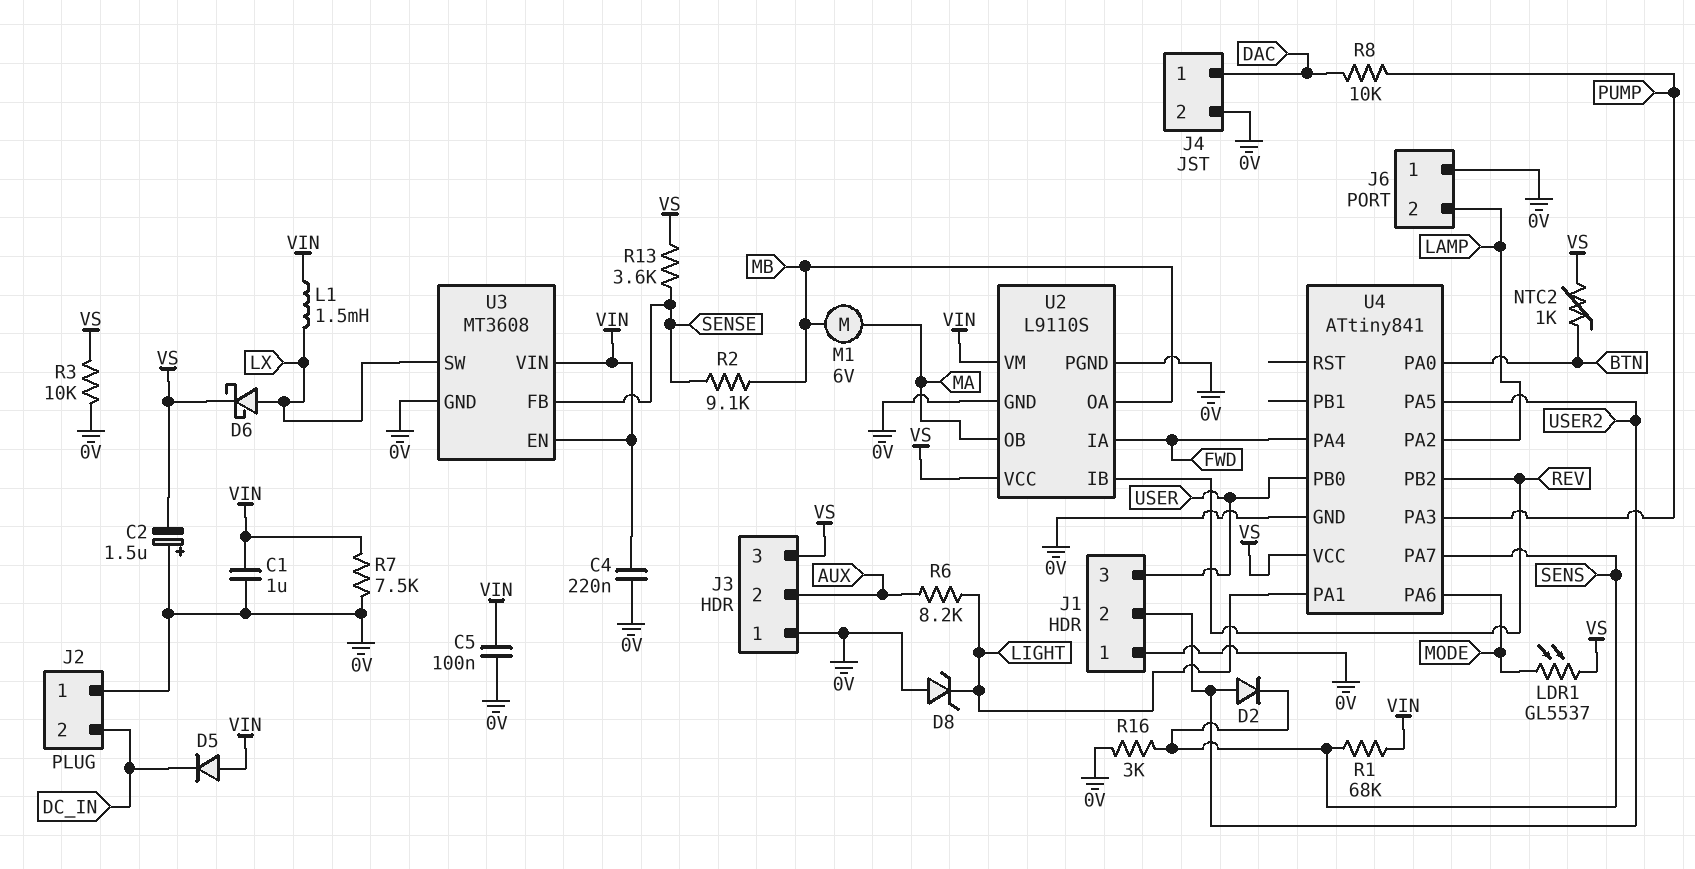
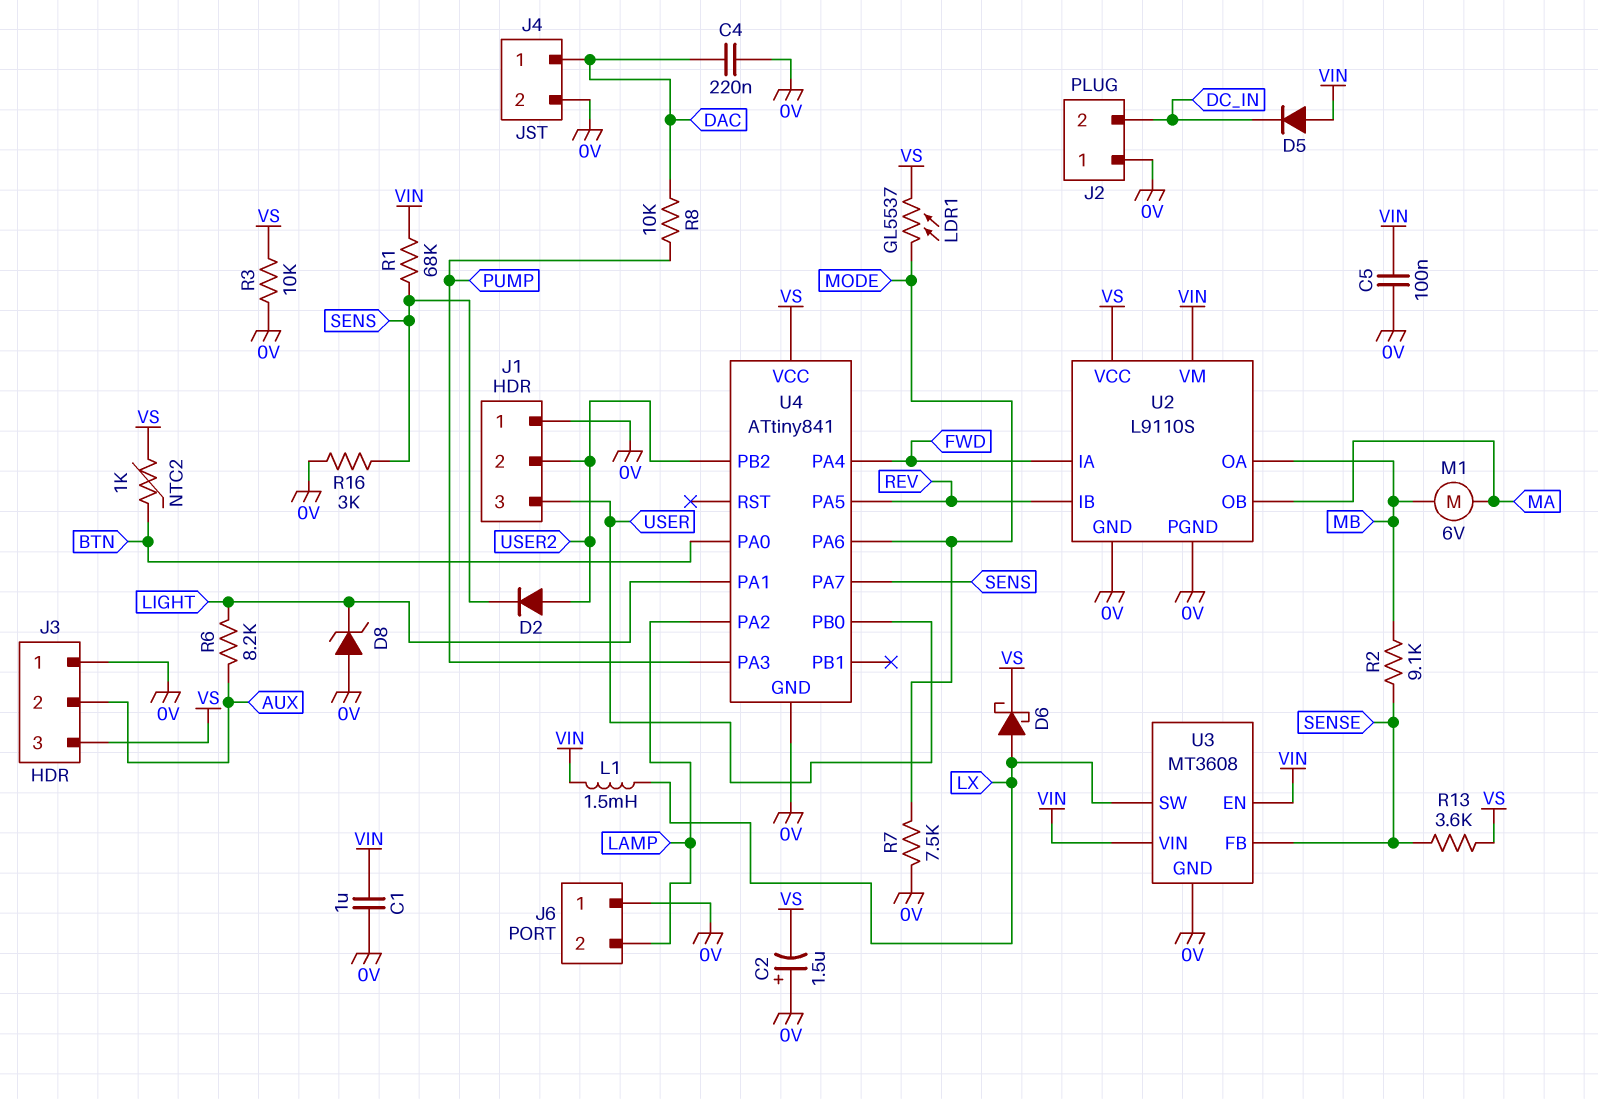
C4: 220nF (0V, VIN) -> 220nF (0V, DAC)
R7: 7.5k (0V, VIN) -> 7.5k (0V, MODE)
U4 pin PA5: USER2 -> REV
U4 pin PB2: REV -> USER2

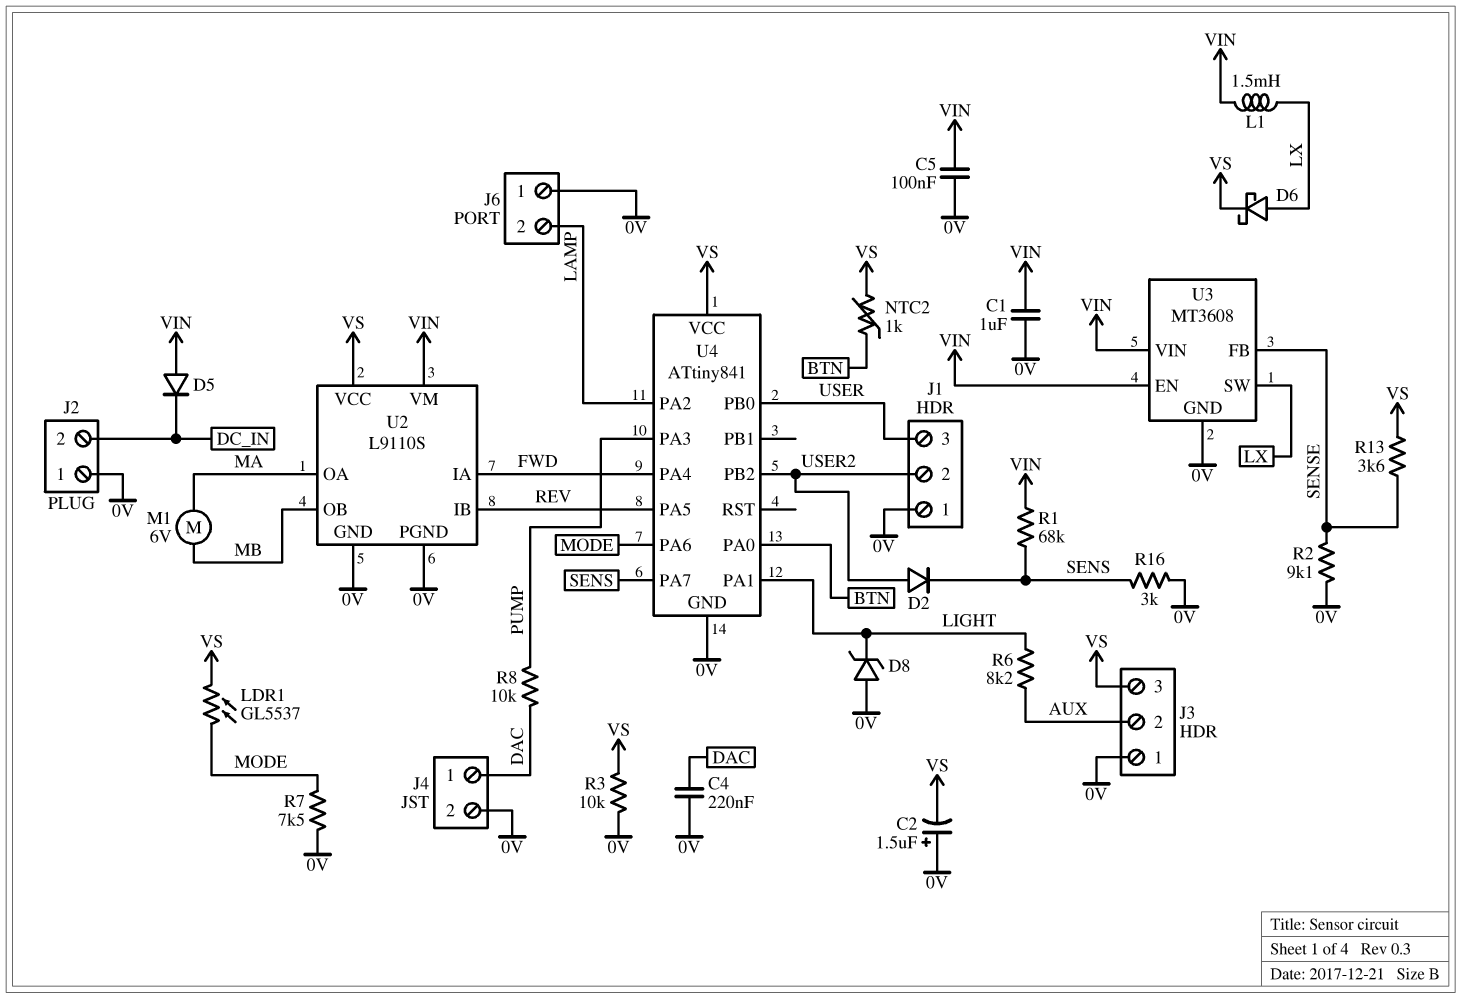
R2: 9.1k (MB, SENSE) -> 9.1k (0V, SENSE)
U2 pin OA: MB -> MA
U2 pin OB: MA -> MB

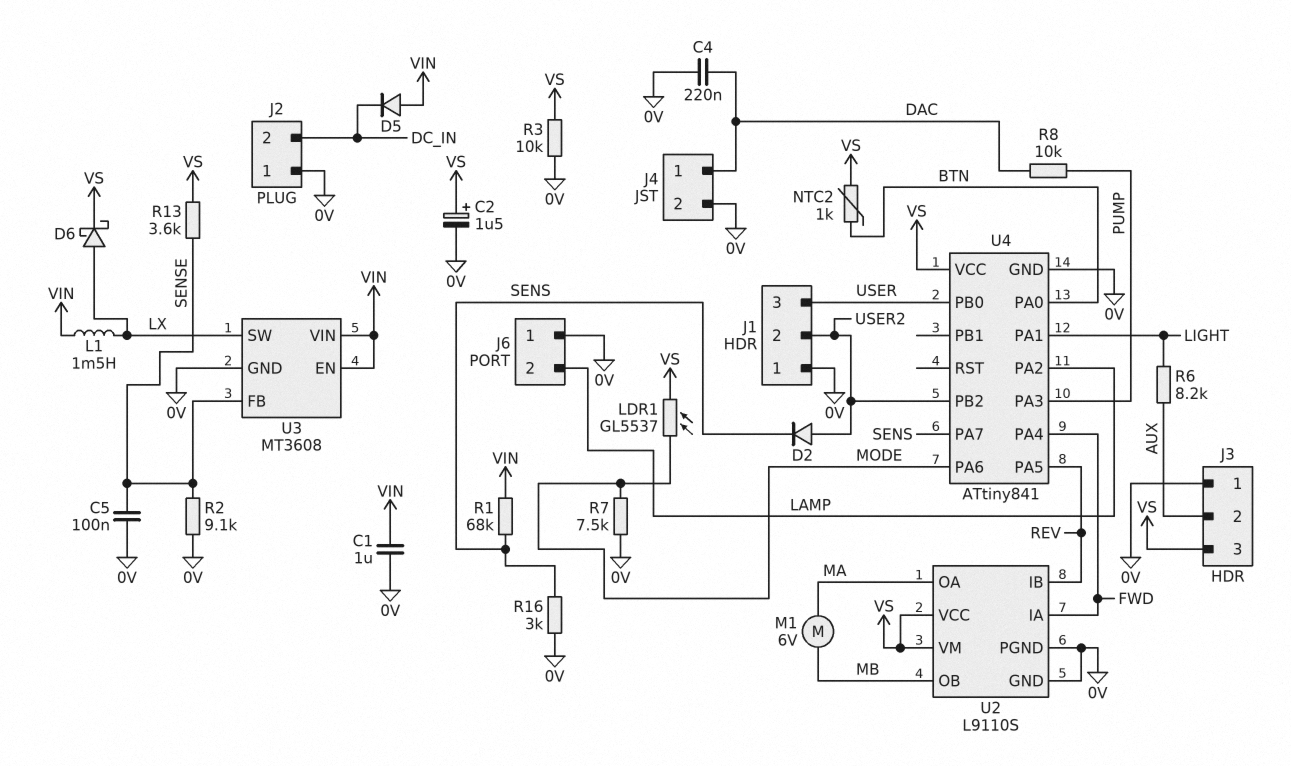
C2: 1.5uF (plus 0V, minus VS) -> 1.5uF (plus VS, minus 0V)
C5: 100nF (0V, VIN) -> 100nF (0V, SENSE)
D8: zener (A 0V, K LIGHT) -> none
U2 pin VM: VIN -> VS

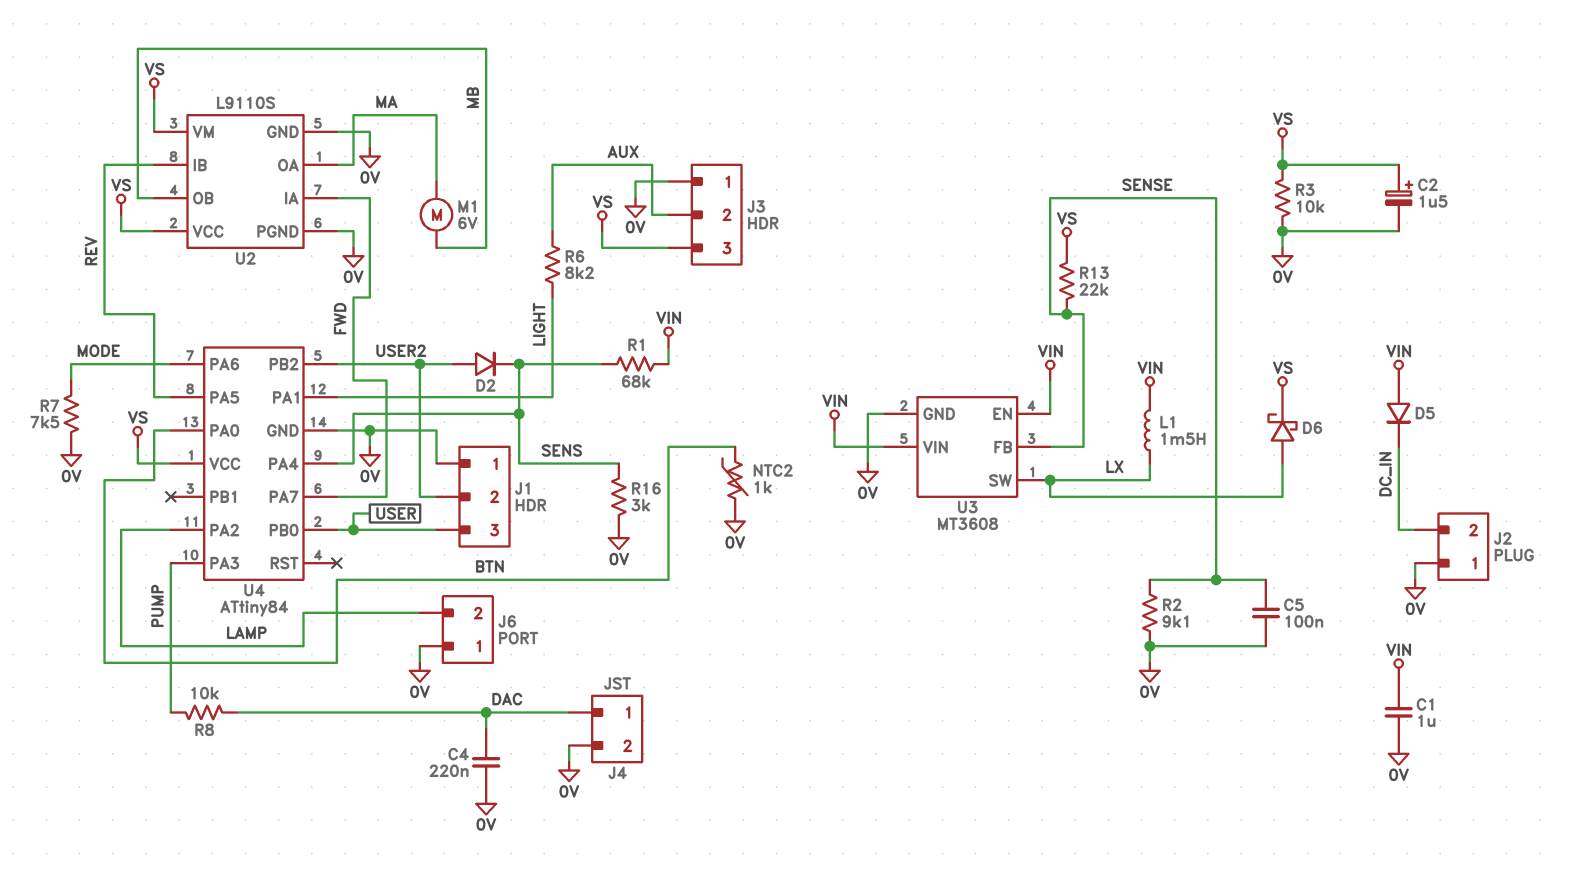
LDR1: GL5537 (MODE, VS) -> none
NTC2: 1k (BTN, VS) -> 1k (0V, BTN)
R13: 3.6k (SENSE, VS) -> 22k (SENSE, VS)
U4: ATtiny841 -> ATtiny84
U4 pin PA4: FWD -> SENS
U4 pin PA7: SENS -> FWD

